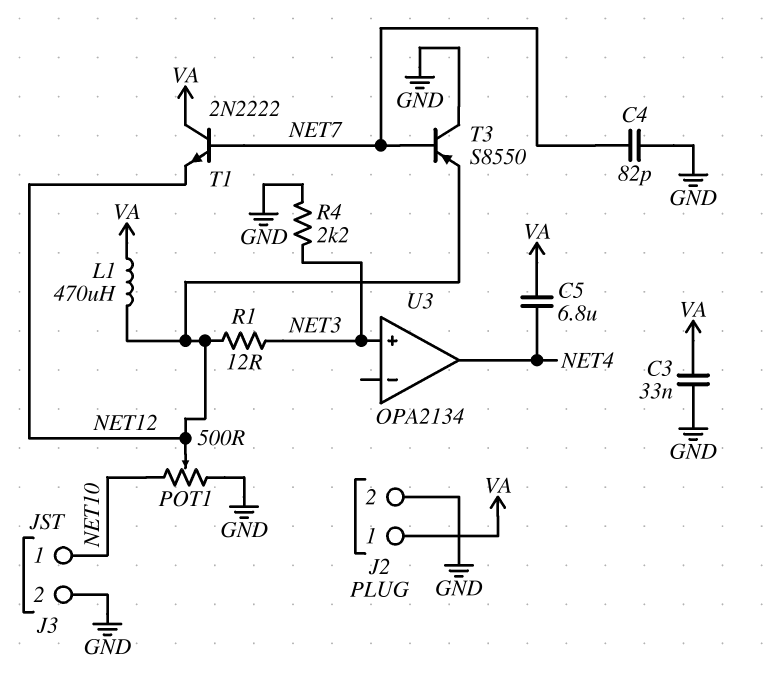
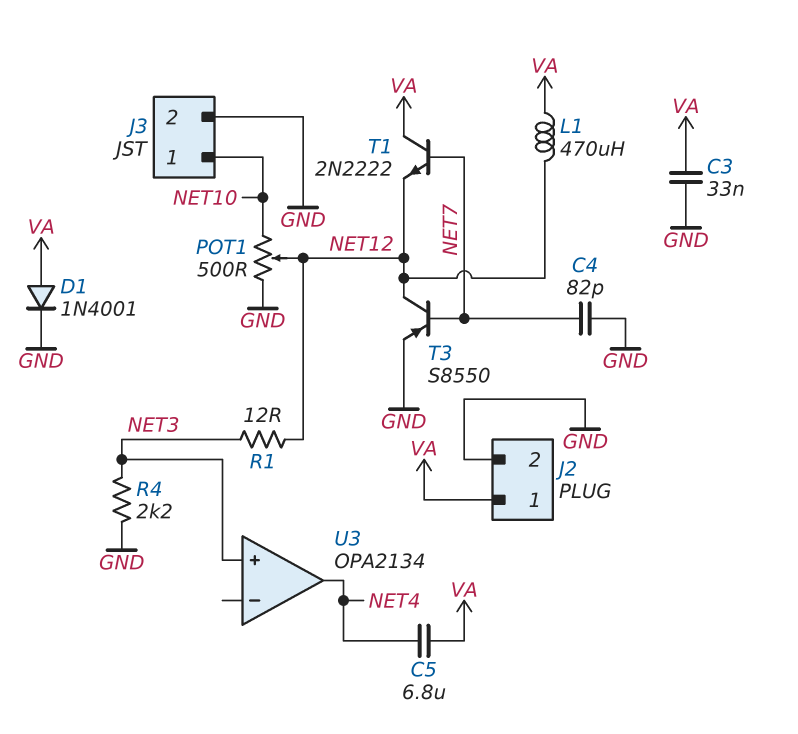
D1: none -> diode 1N4001 (A VA, K GND)
T3: PNP S8550 (B NET7, C GND, E NET12) -> PNP S8550 (B NET7, C NET12, E GND)

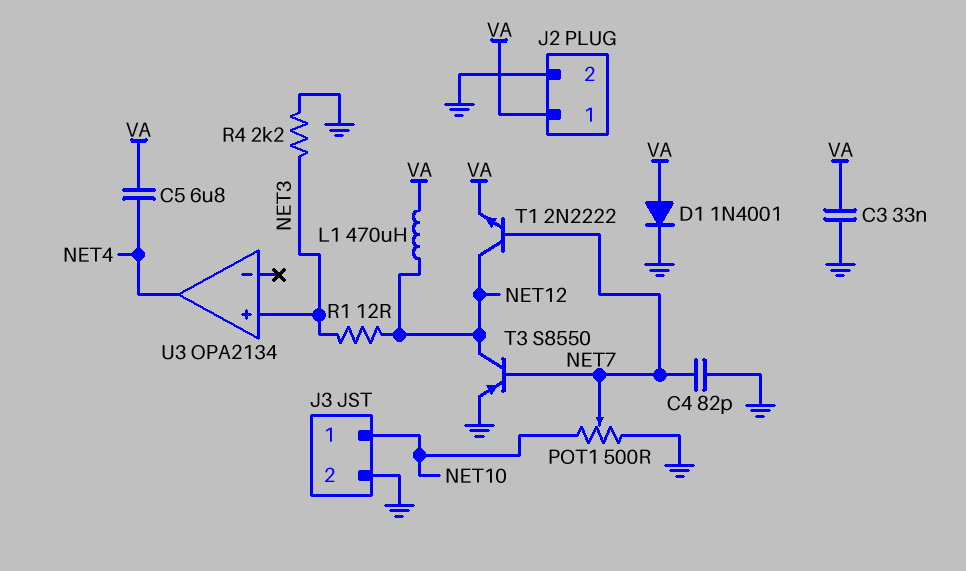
POT1: 500 (GND, NET10, wiper NET12) -> 500 (GND, NET10, wiper NET7)
T1: NPN 2N2222 (B NET7, C VA, E NET12) -> NPN 2N2222 (B NET7, C NET12, E VA)

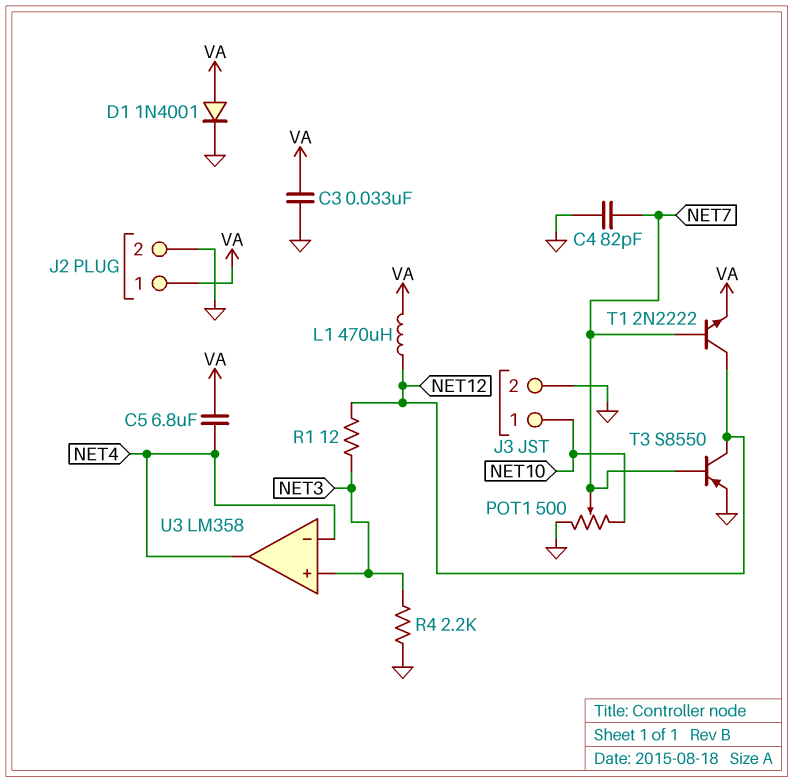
U3: OPA2134 -> LM358
U3 pin in-: none -> NET4

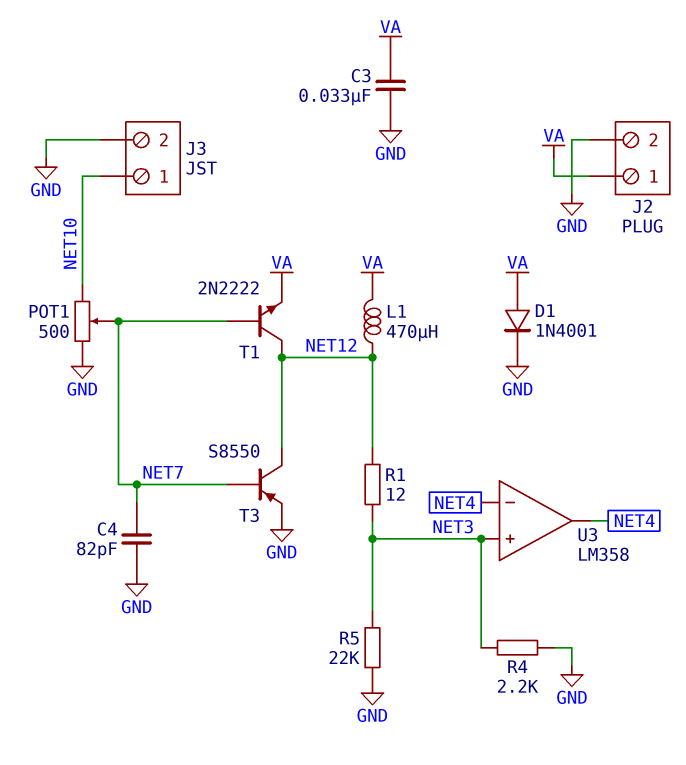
C5: 6.8uF (NET4, VA) -> none
R5: none -> 22k (GND, NET3)

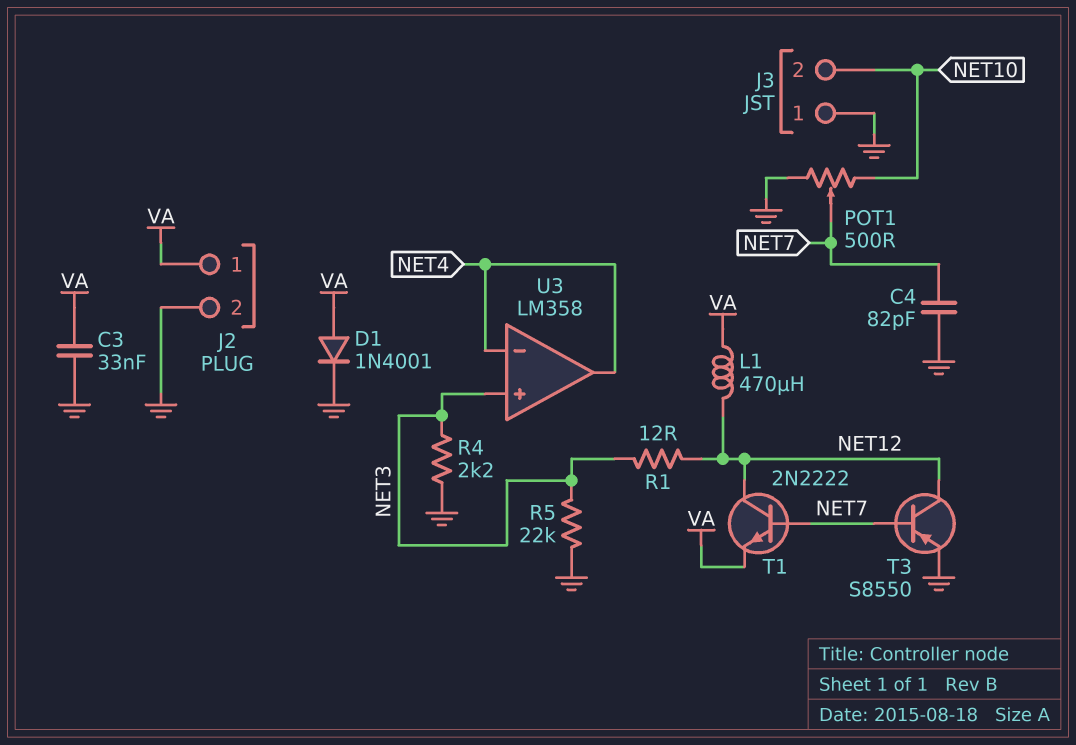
J3 pin 1: NET10 -> GND
J3 pin 2: GND -> NET10

